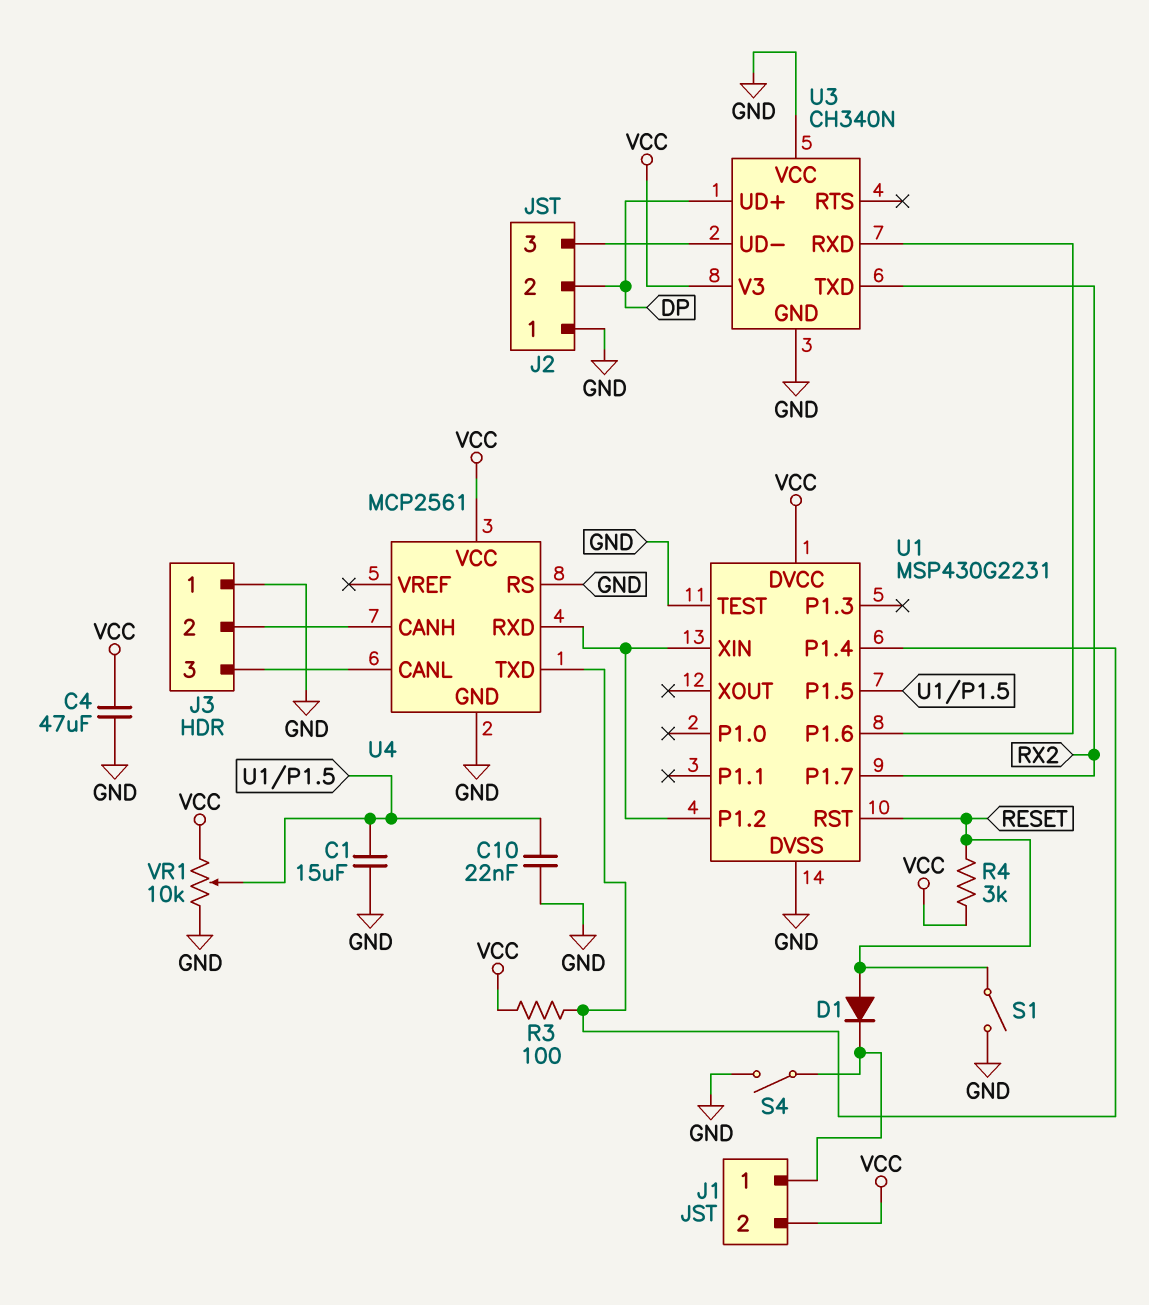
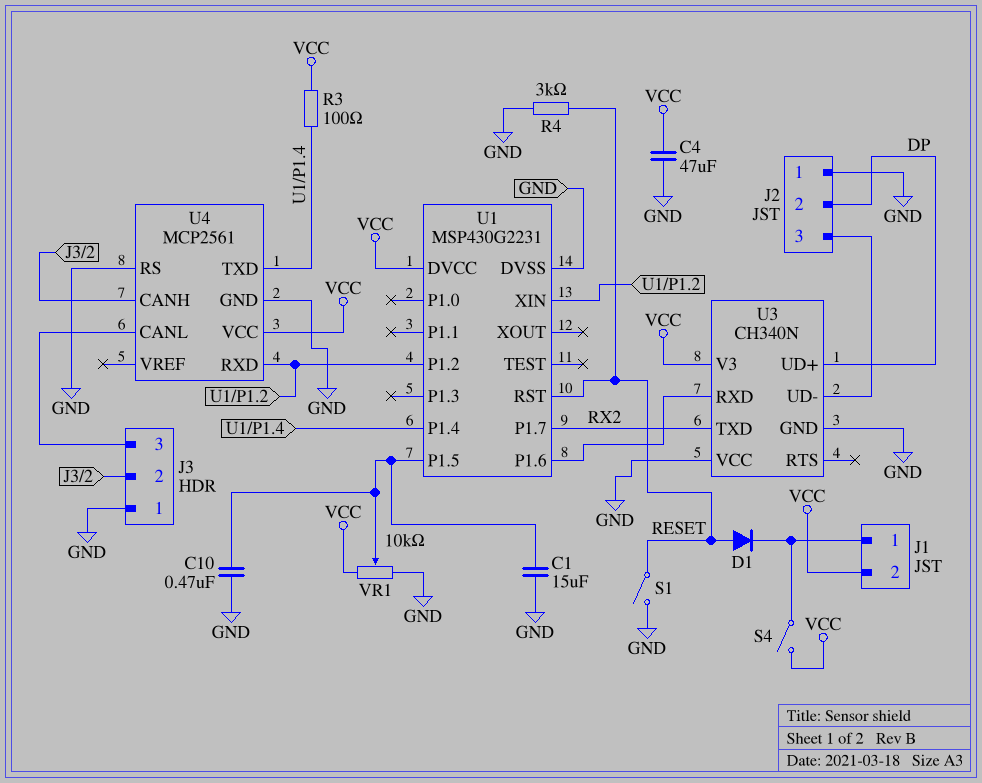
C10: 22nF (GND, U1/P1.5) -> 470nF (GND, U1/P1.5)
R4: 3k (RESET, VCC) -> 3k (GND, RESET)
S4: switch (GND, J1/1) -> switch (J1/1, VCC)
U1 pin TEST: GND -> none

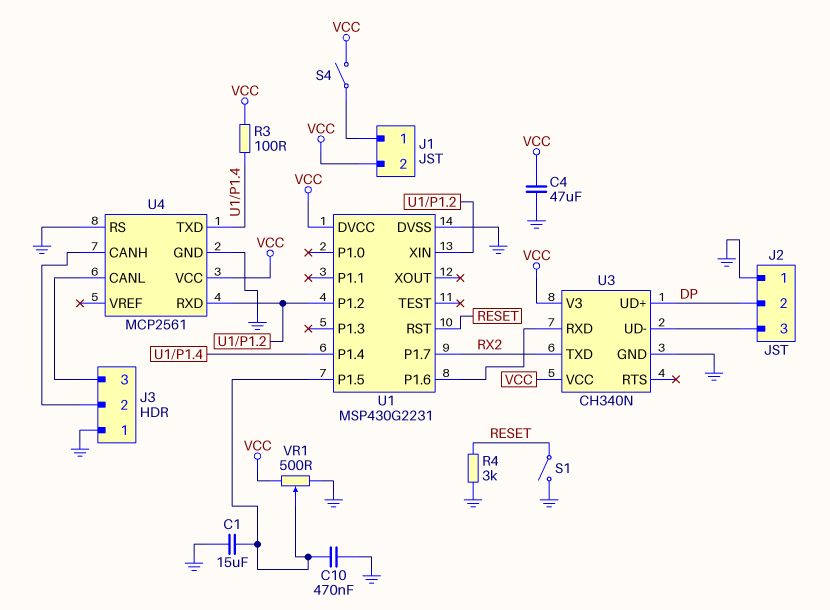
D1: diode (A RESET, K J1/1) -> none
U3 pin VCC: GND -> VCC
VR1: 10k (GND, VCC, wiper U1/P1.5) -> 500 (GND, VCC, wiper U1/P1.5)

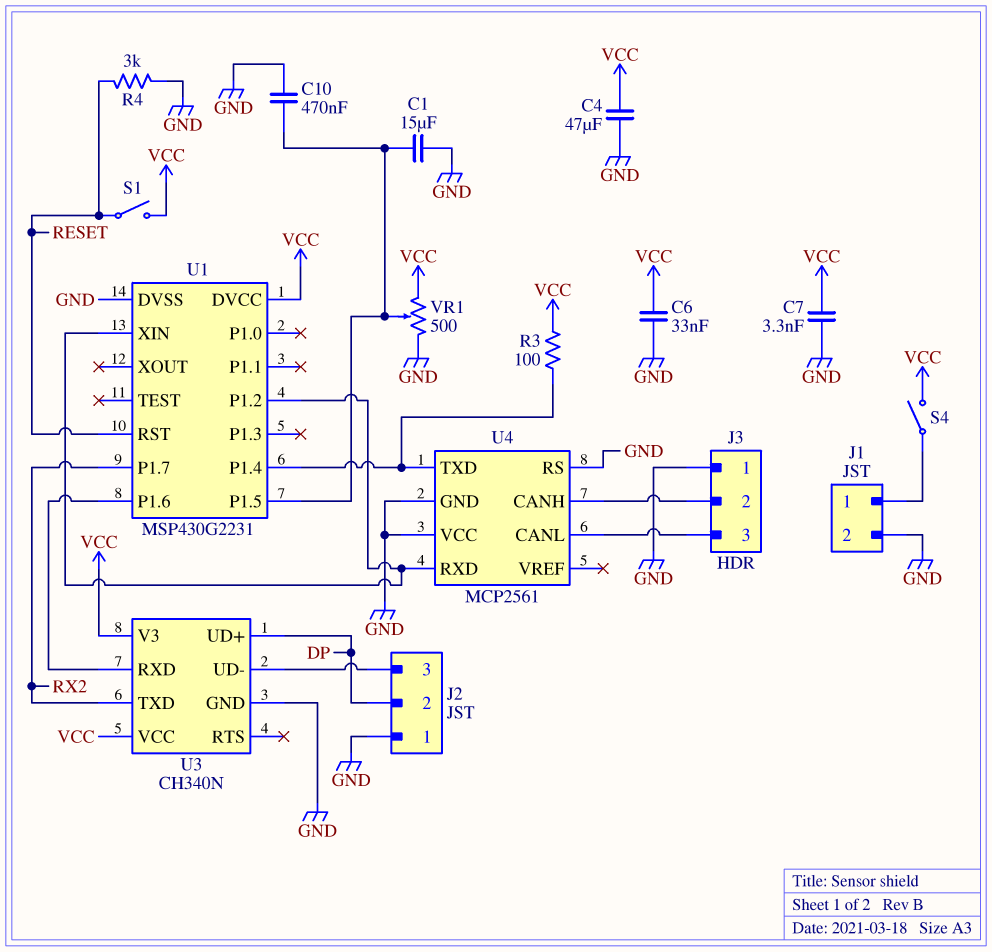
C6: none -> 33nF (GND, VCC)
C7: none -> 3.3nF (GND, VCC)
J1 pin 2: VCC -> GND
S1: switch (GND, RESET) -> switch (RESET, VCC)
U4 pin VCC: VCC -> GND

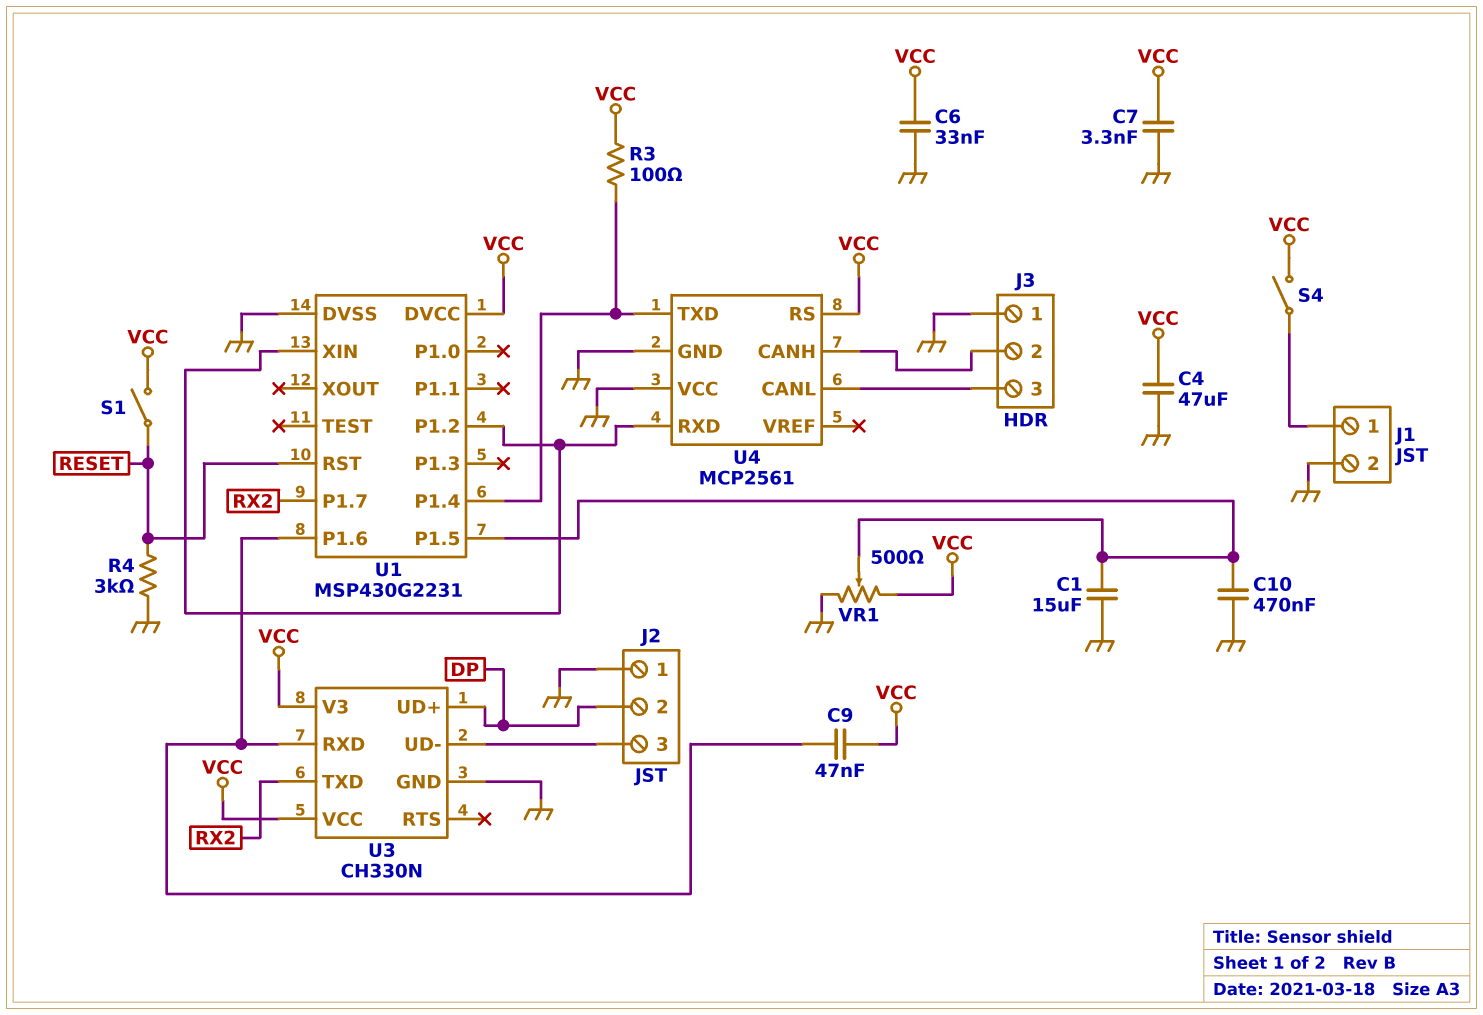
C9: none -> 47nF (U1/P1.6, VCC)
U3: CH340N -> CH330N
U4 pin RS: GND -> VCC

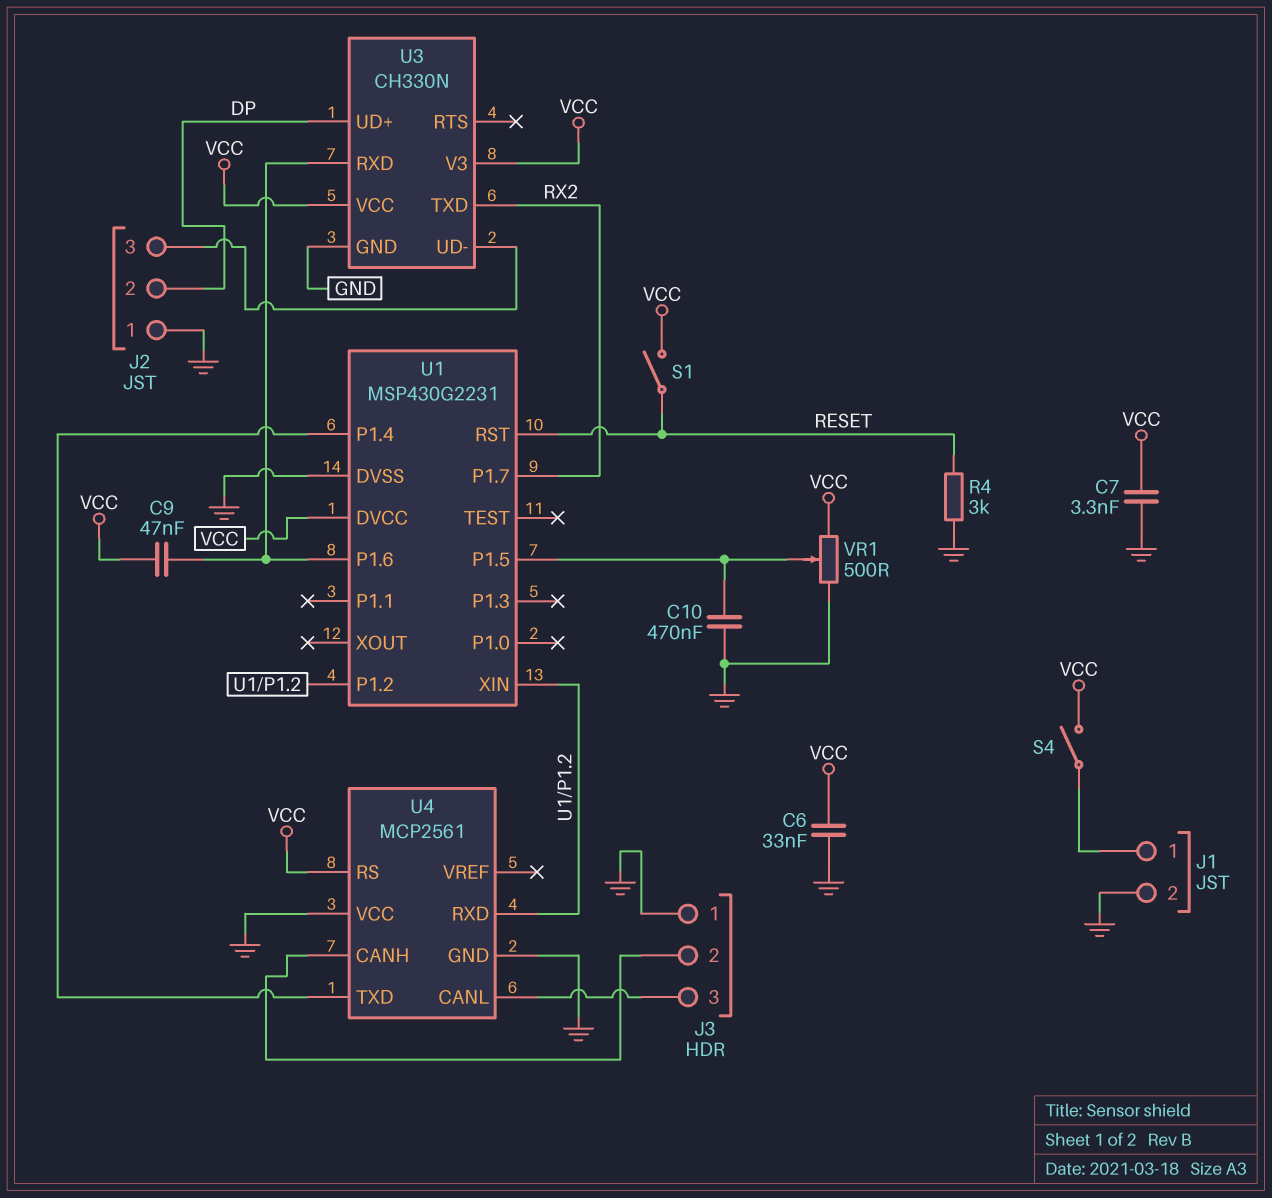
C1: 15uF (GND, U1/P1.5) -> none
C4: 47uF (GND, VCC) -> none
R3: 100 (U1/P1.4, VCC) -> none

